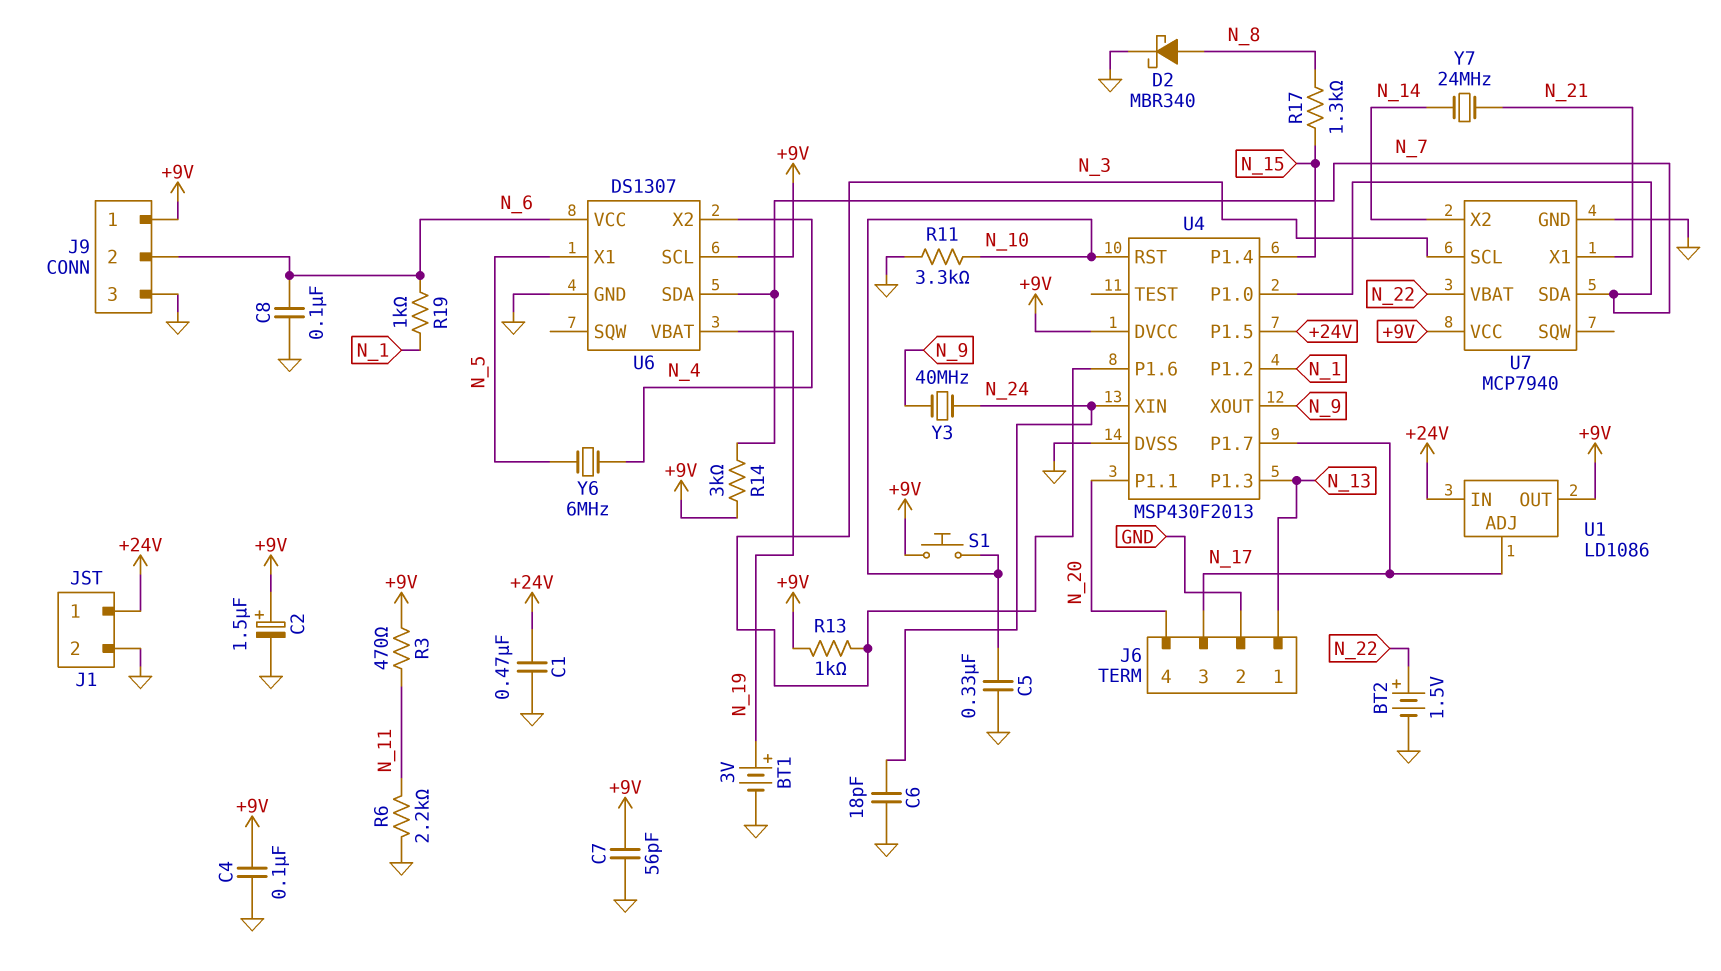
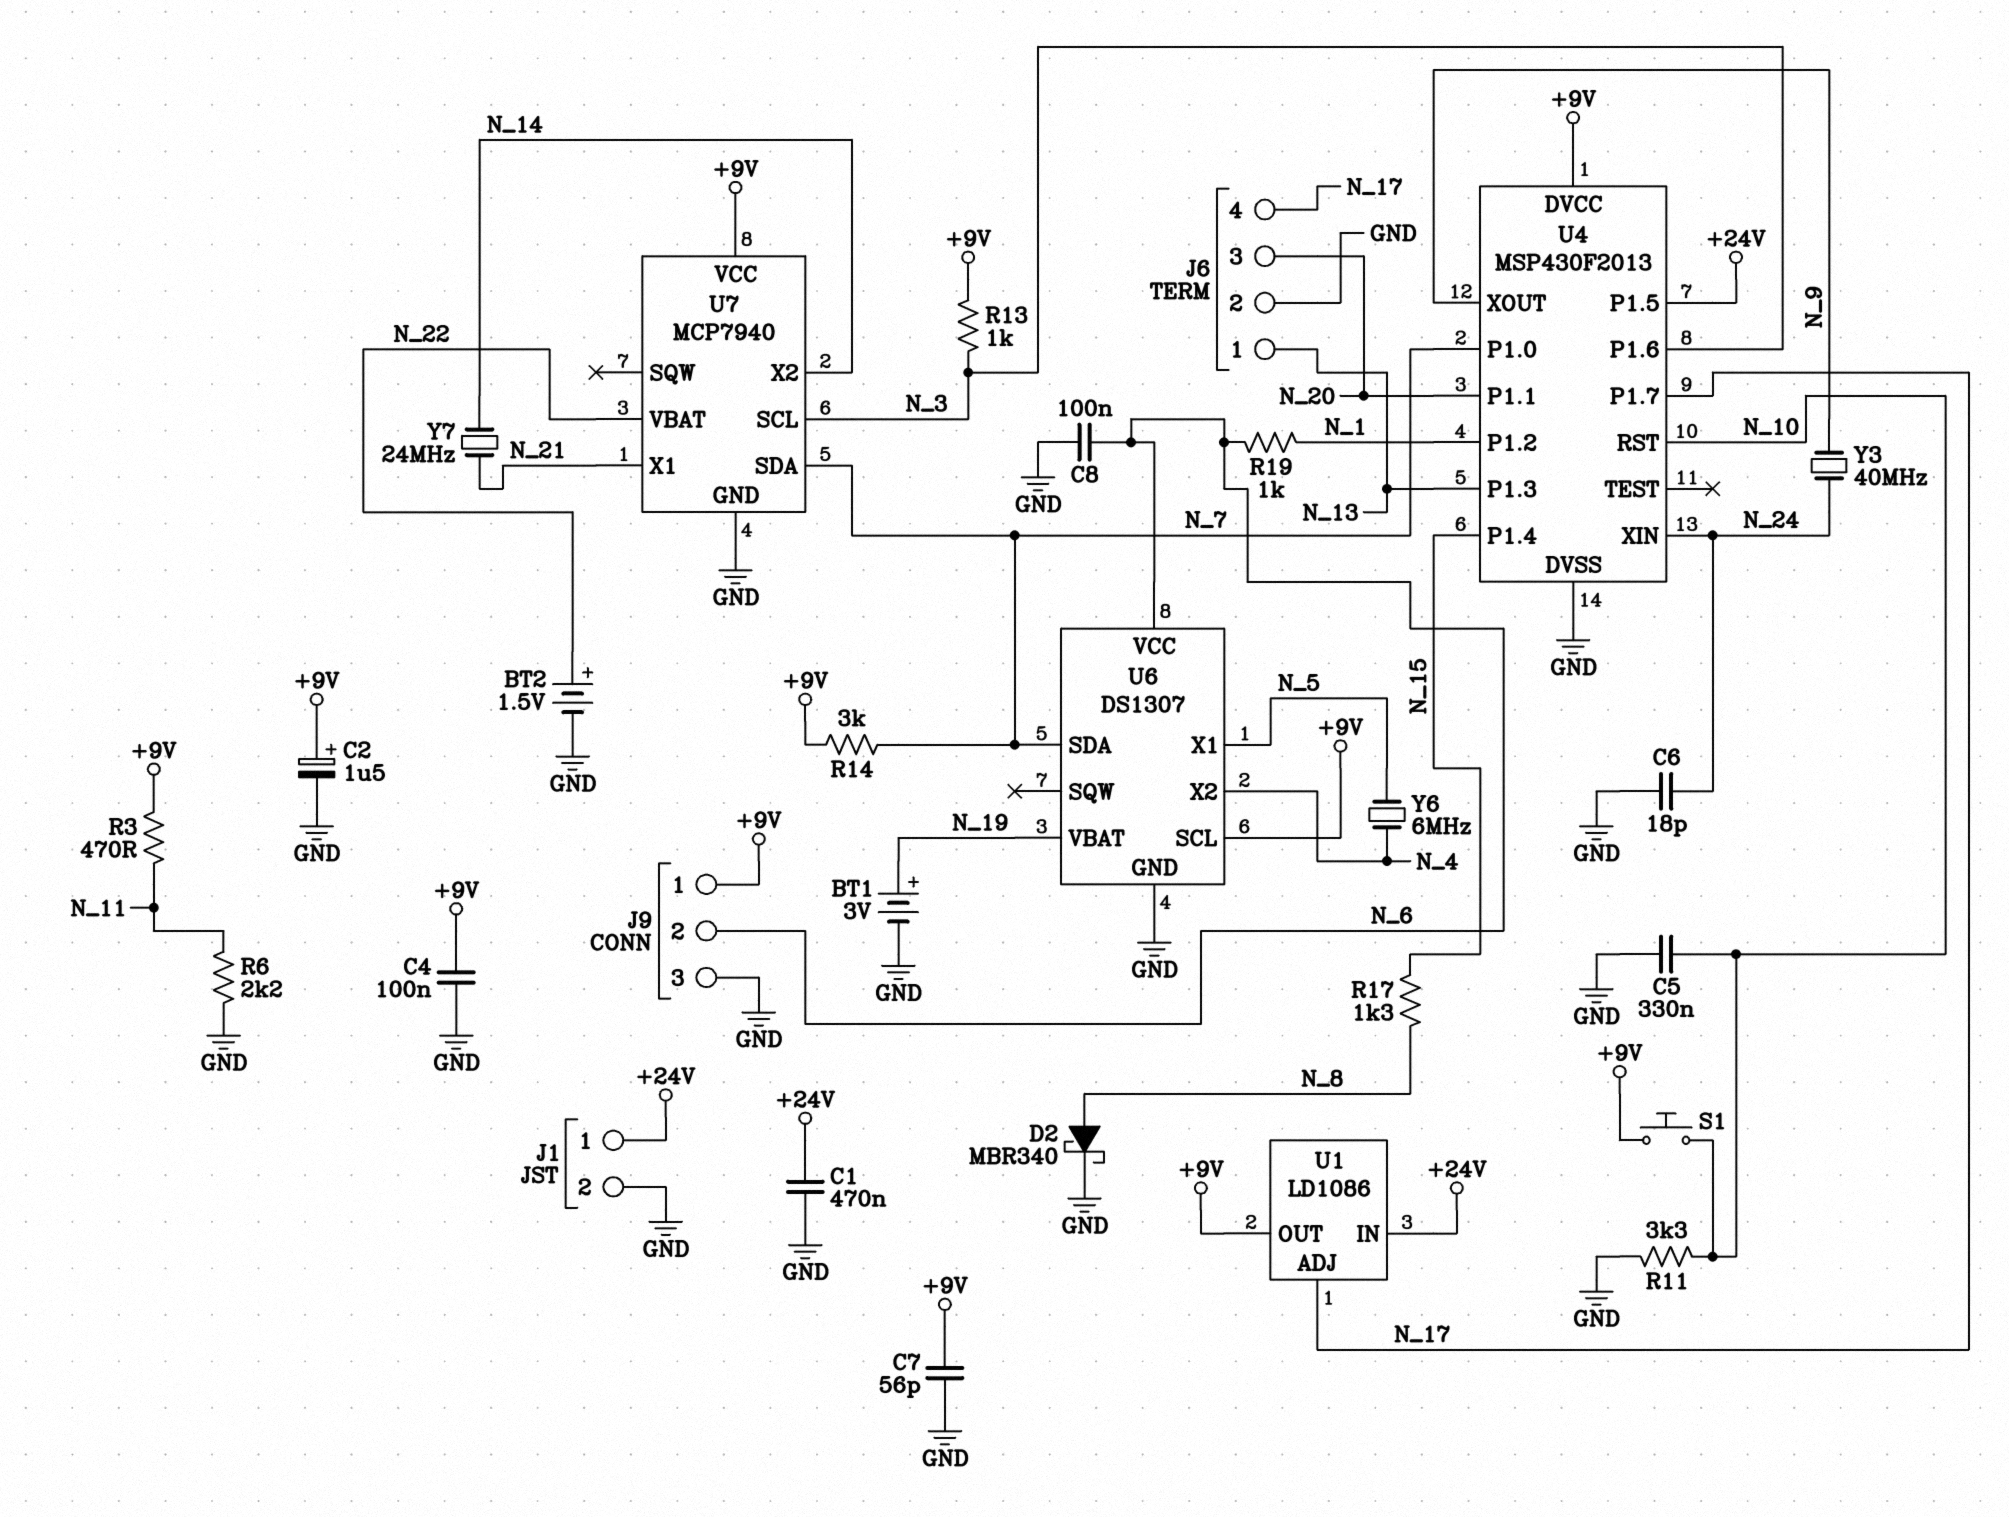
J6 pin 3: N_17 -> N_20
J6 pin 4: N_20 -> N_17

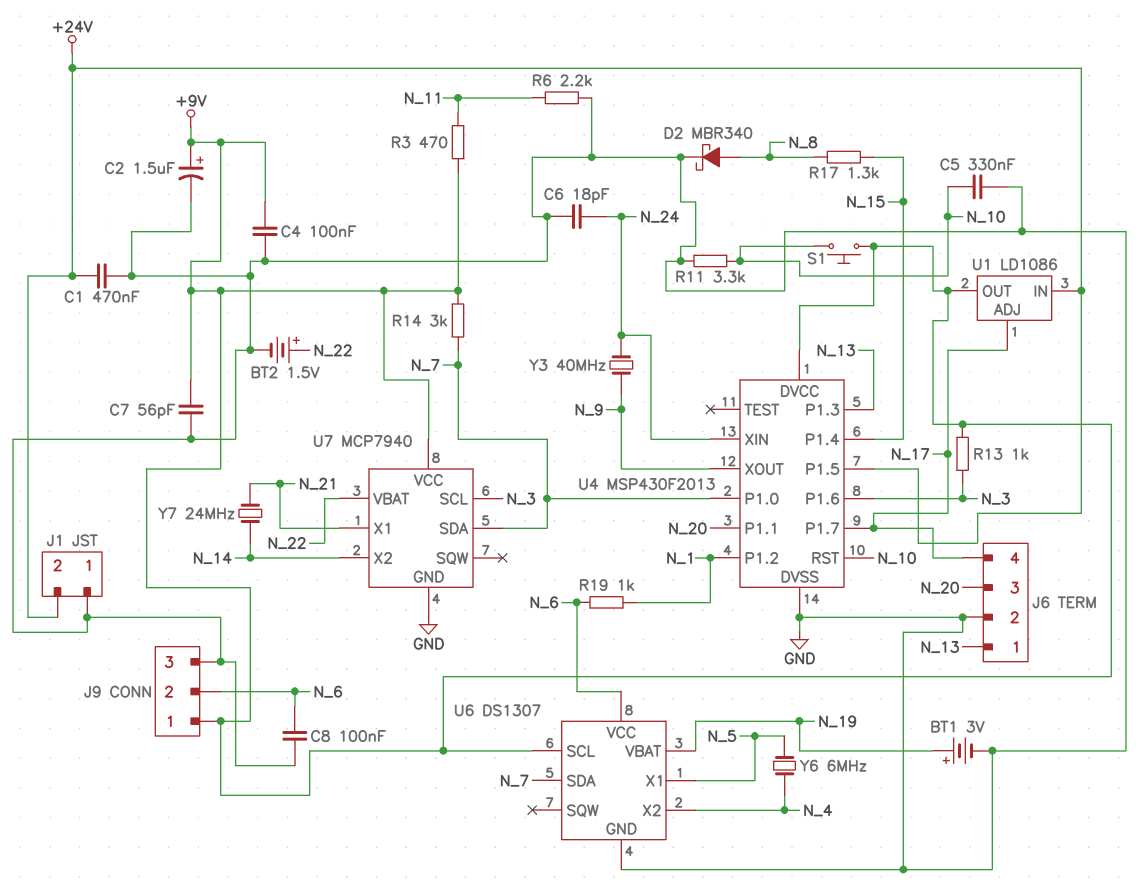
J1 pin 1: +24V -> GND
J1 pin 2: GND -> +24V

